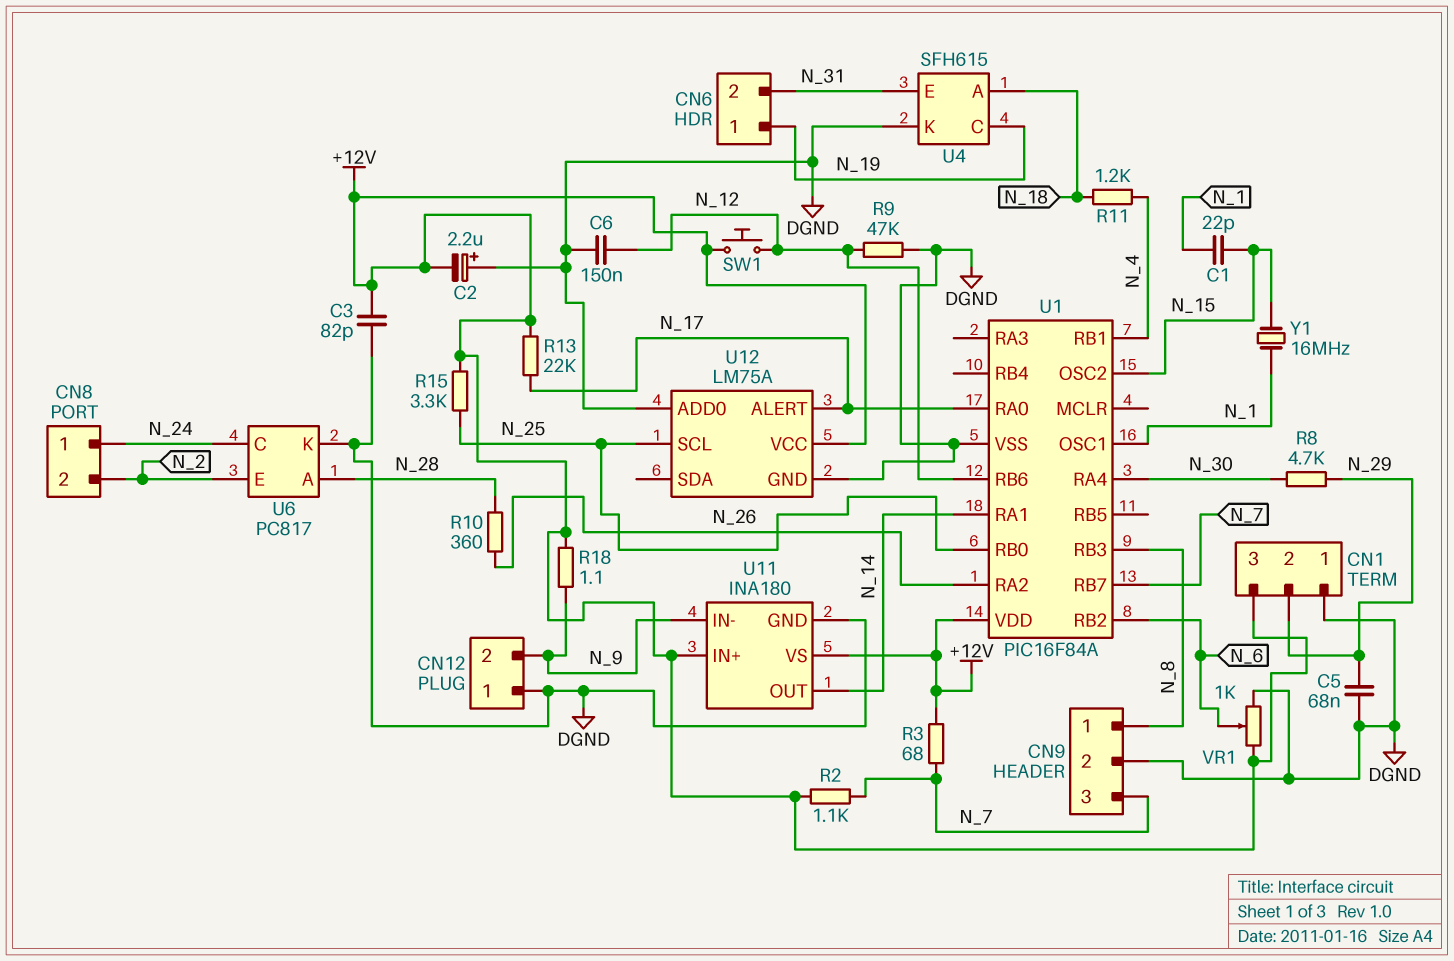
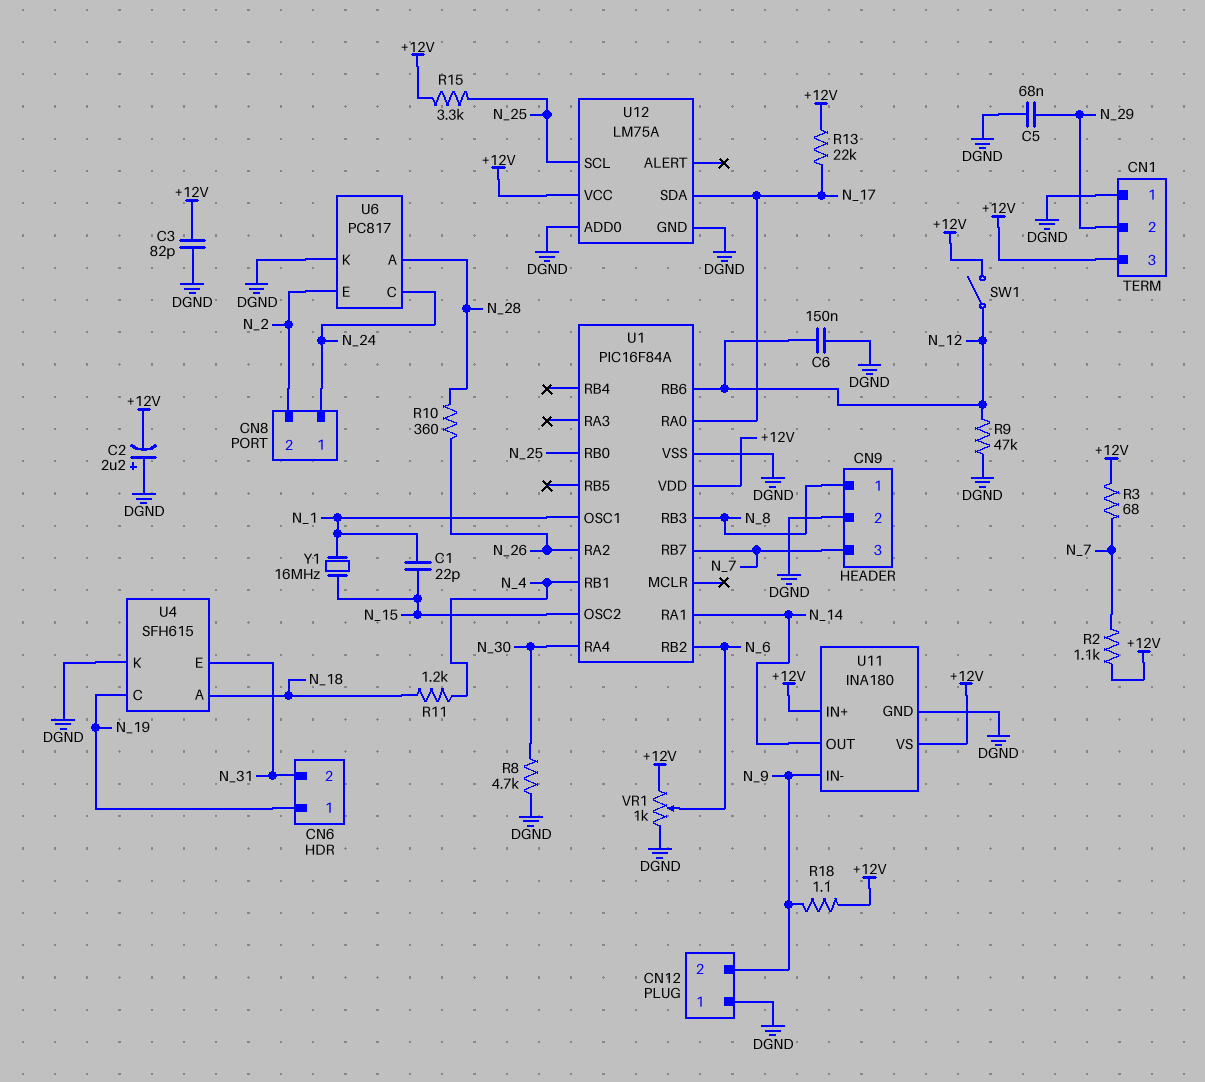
R8: 4.7k (N_29, N_30) -> 4.7k (DGND, N_30)
SW1: button (+12V, N_12) -> switch (+12V, N_12)
U12 pin ALERT: N_17 -> none
U12 pin SDA: none -> N_17

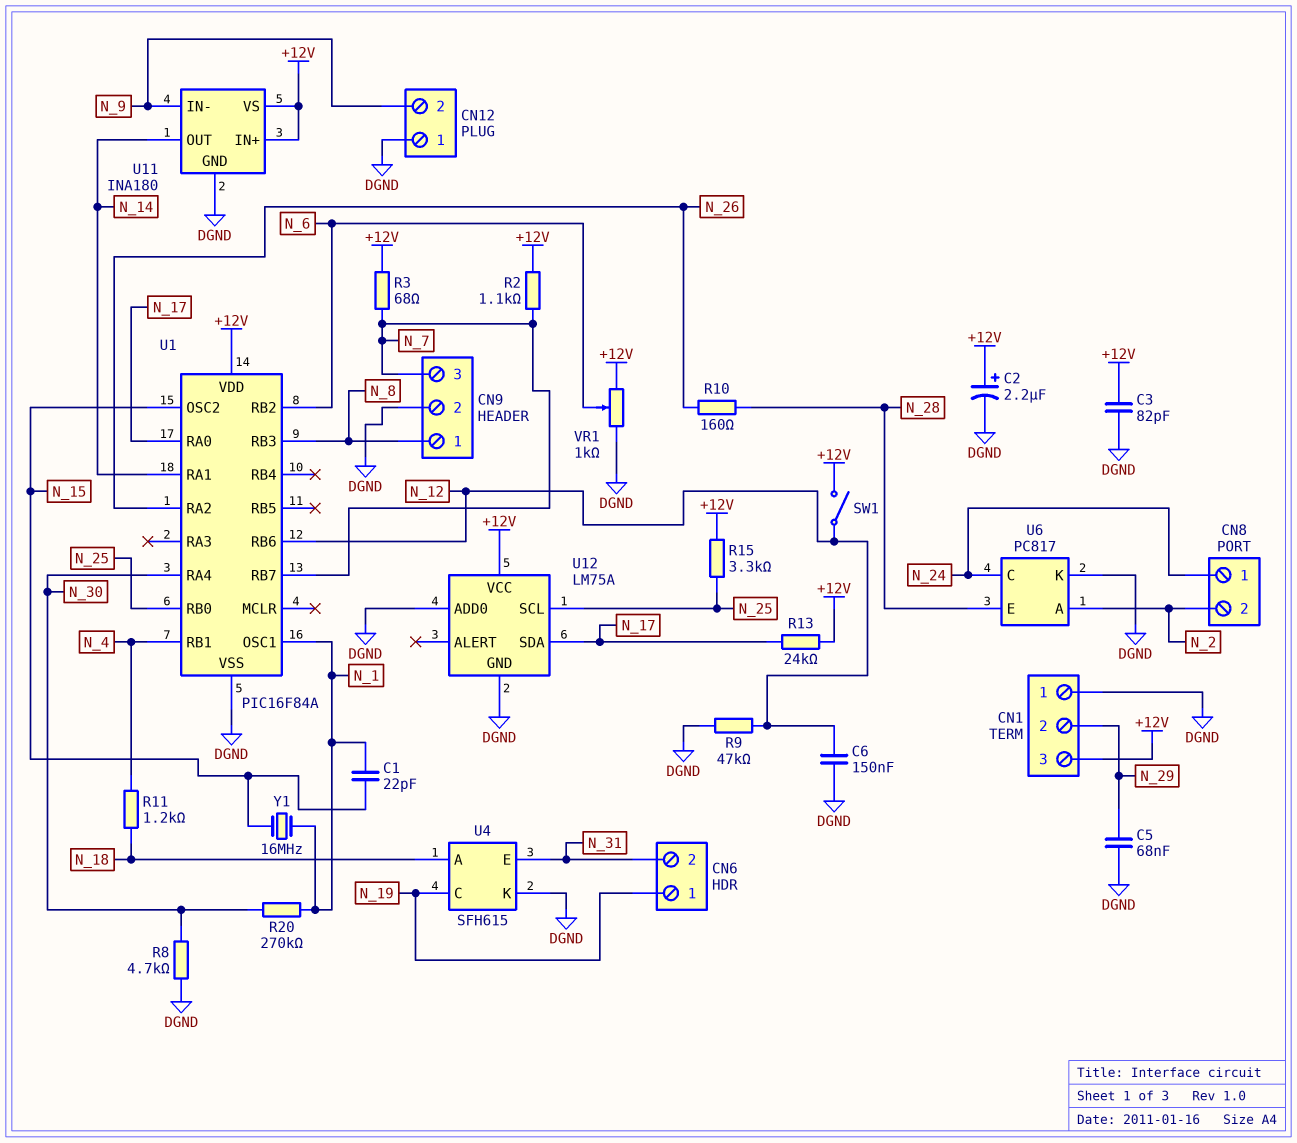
C2: 2.2uF (plus DGND, minus +12V) -> 2.2uF (plus +12V, minus DGND)
R10: 360 (N_26, N_28) -> 160 (N_26, N_28)
R13: 22k (+12V, N_17) -> 24k (+12V, N_17)
R18: 1.1 (+12V, N_9) -> none
R20: none -> 270k (N_1, N_30)
U6 pin A: N_28 -> N_2
U6 pin E: N_2 -> N_28

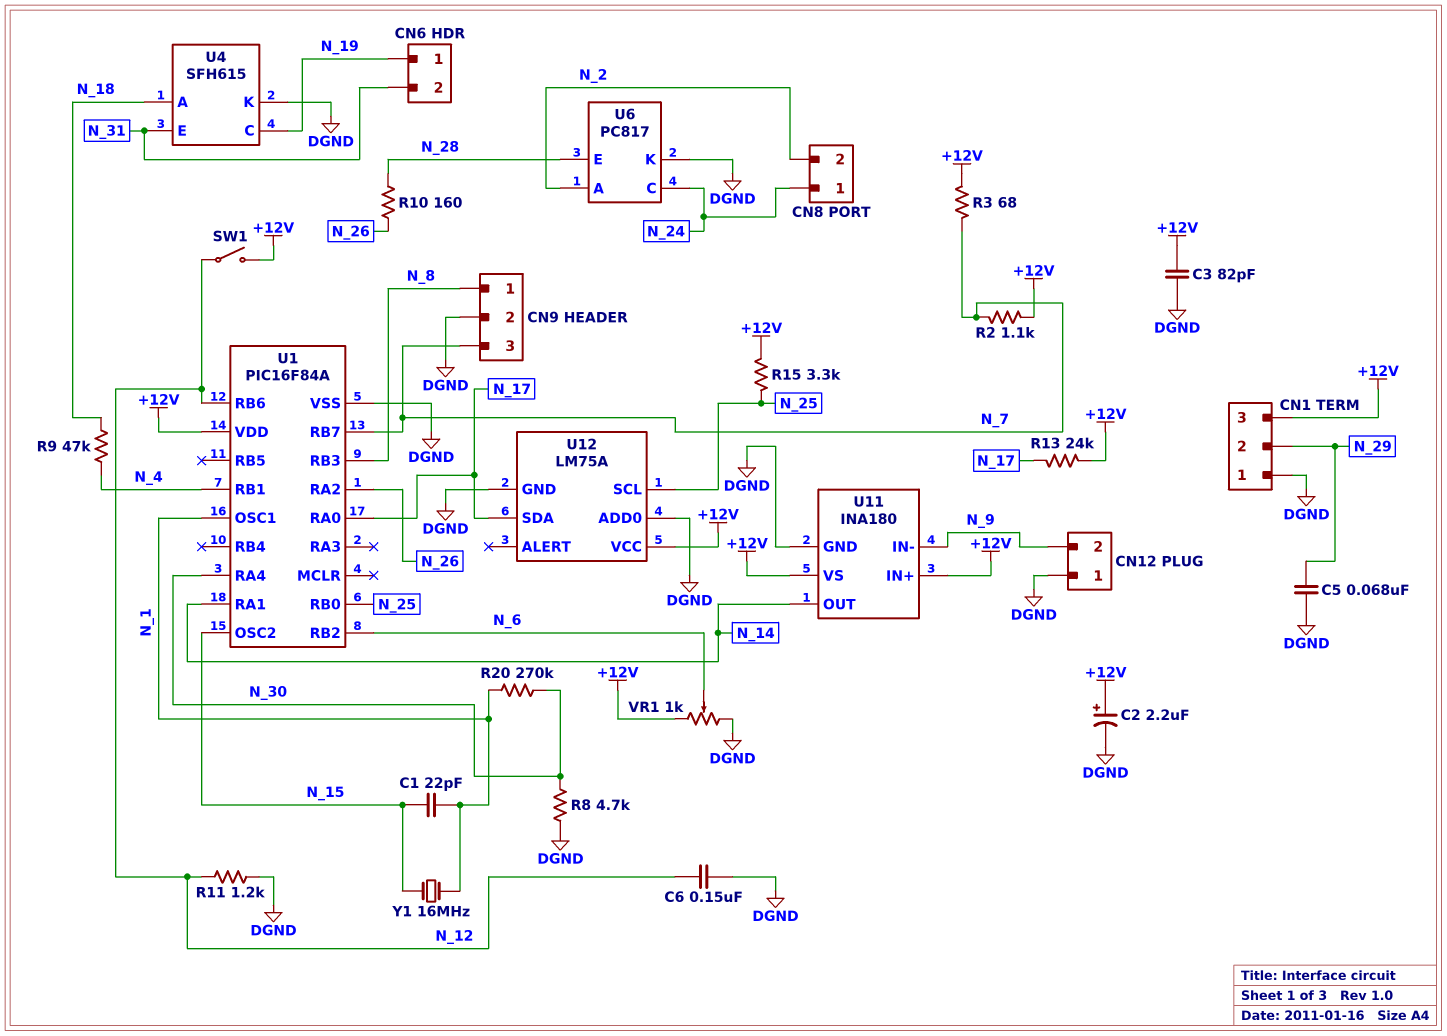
R9: 47k (DGND, N_12) -> 47k (N_4, N_18)
R11: 1.2k (N_4, N_18) -> 1.2k (DGND, N_12)

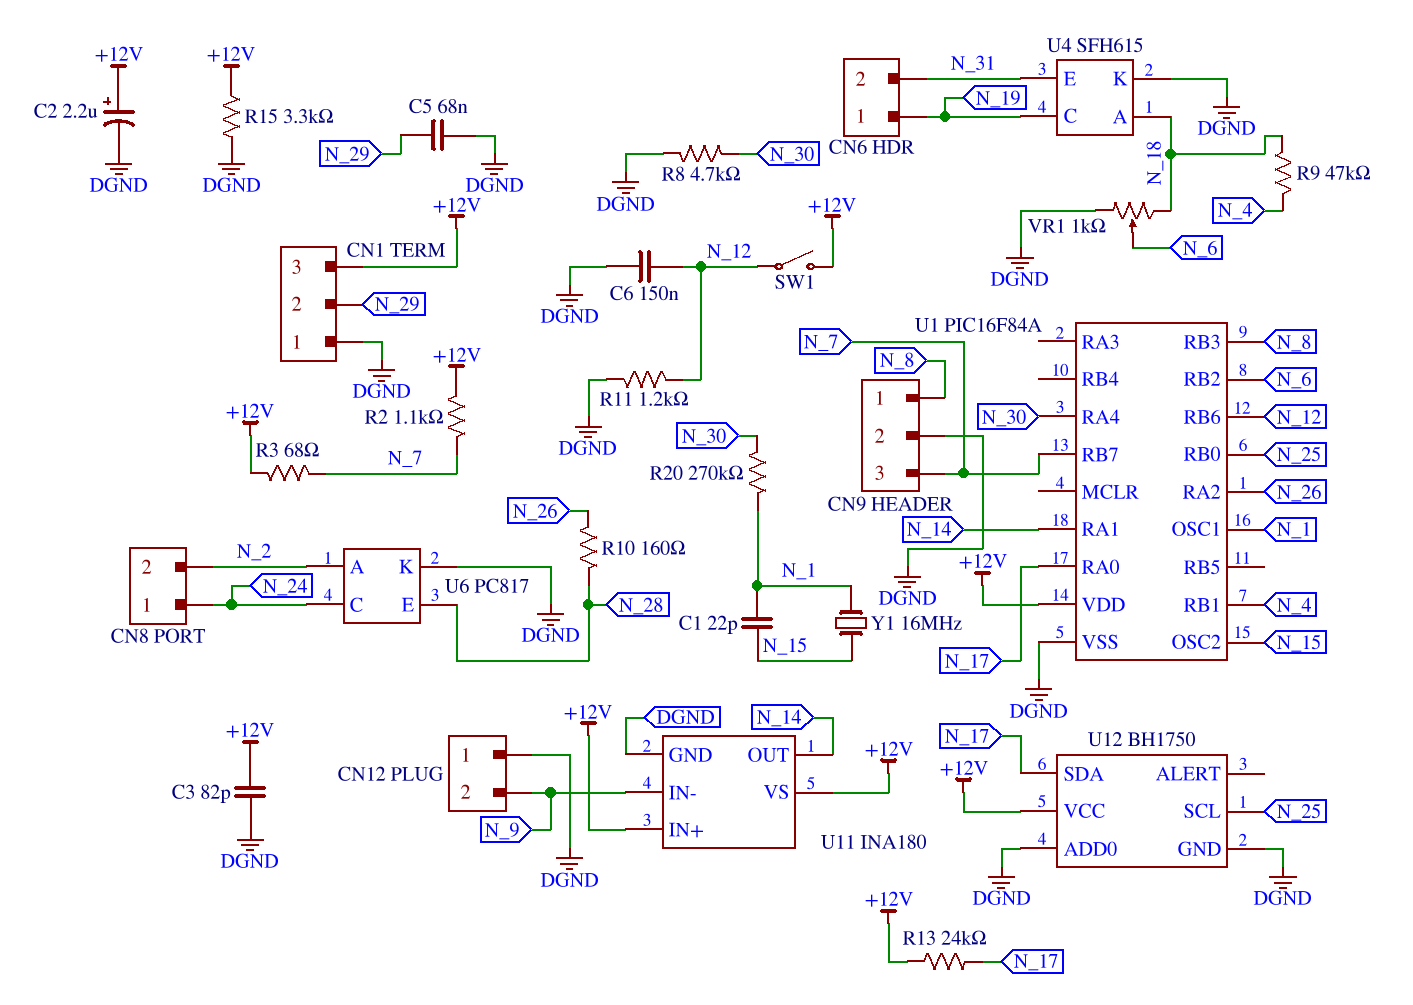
R15: 3.3k (+12V, N_25) -> 3.3k (+12V, DGND)
U12: LM75A -> BH1750
VR1: 1k (+12V, DGND, wiper N_6) -> 1k (DGND, N_18, wiper N_6)

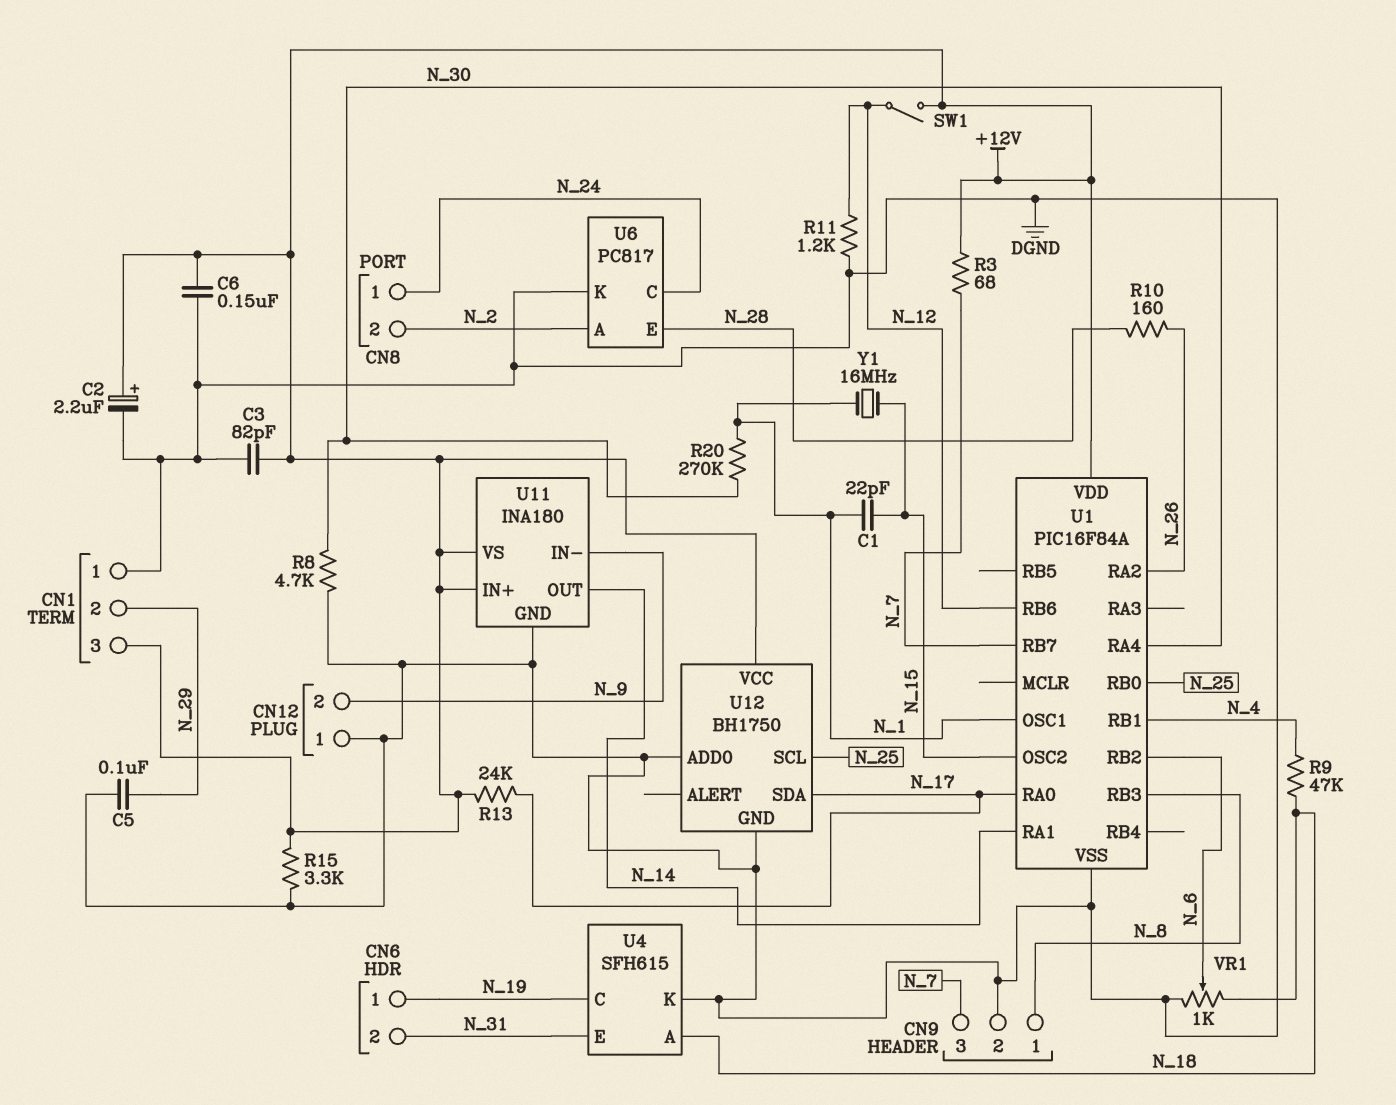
C5: 68nF (DGND, N_29) -> 100nF (DGND, N_29)
C6: 150nF (DGND, N_12) -> 150nF (+12V, DGND)
R2: 1.1k (+12V, N_7) -> none

